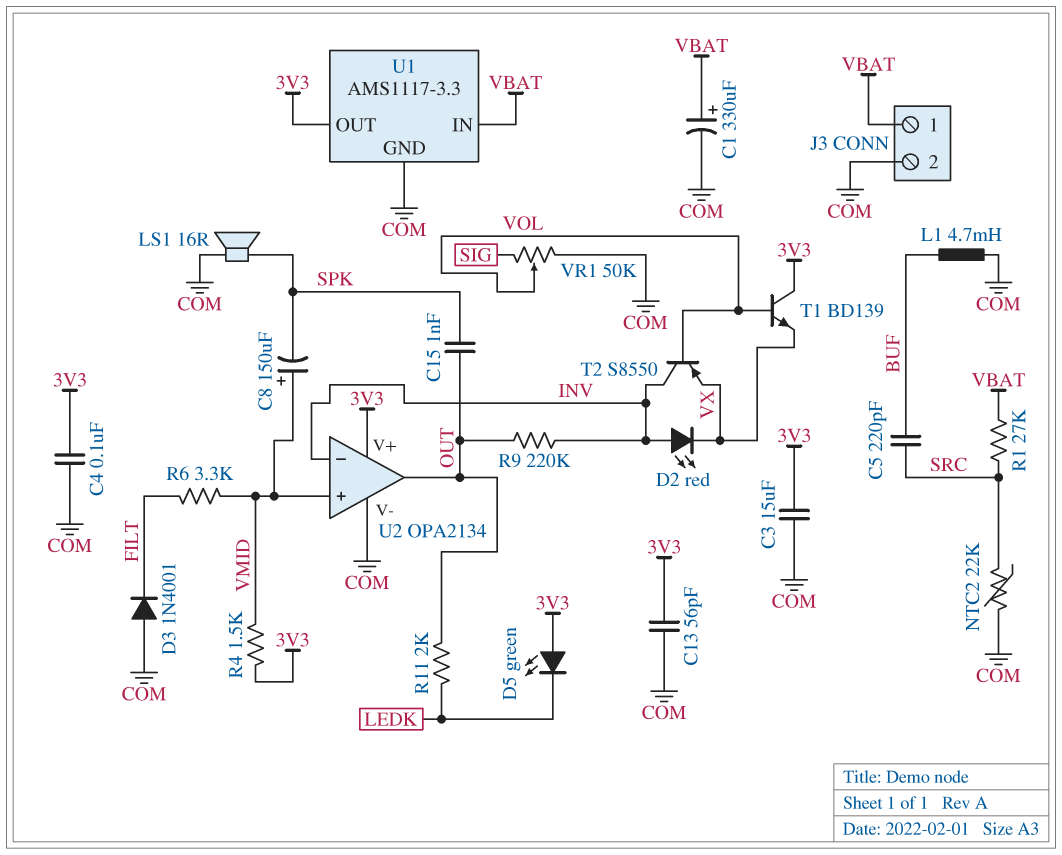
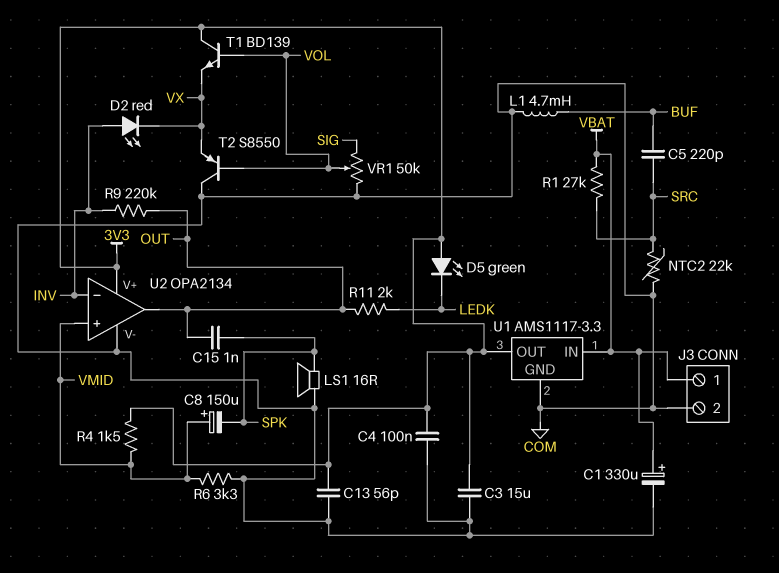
D3: diode 1N4001 (A COM, K FILT) -> none
R6: 3.3k (FILT, VMID) -> 3.3k (COM, VMID)
T2: PNP S8550 (B VOL, C INV, E VX) -> PNP S8550 (B VOL, C COM, E VX)

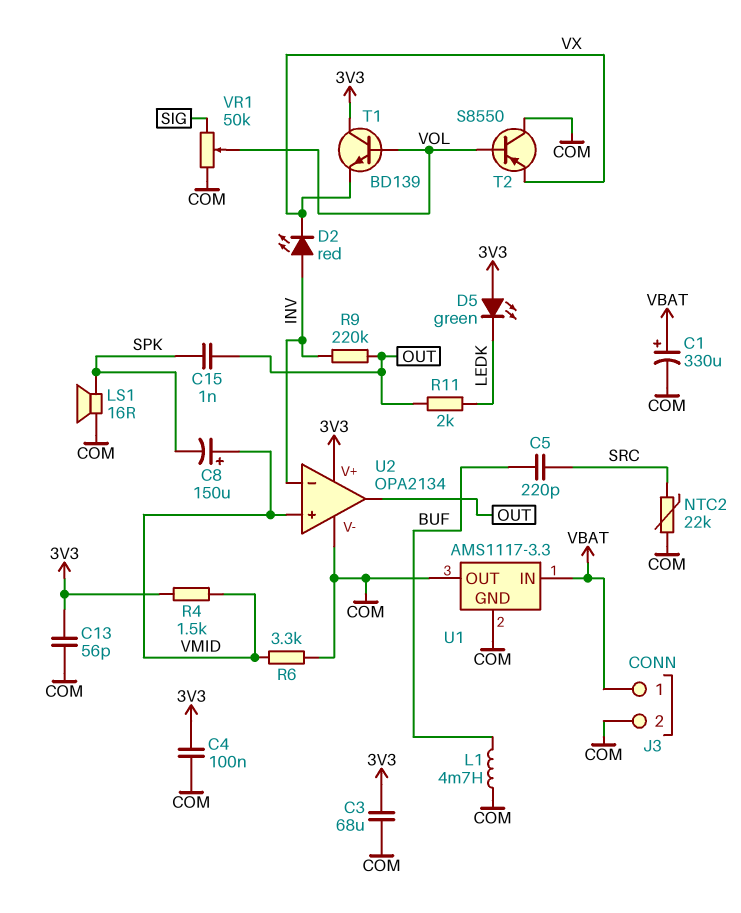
C3: 15uF (3V3, COM) -> 68uF (3V3, COM)
R1: 27k (SRC, VBAT) -> none
U1 pin OUT: 3V3 -> COM

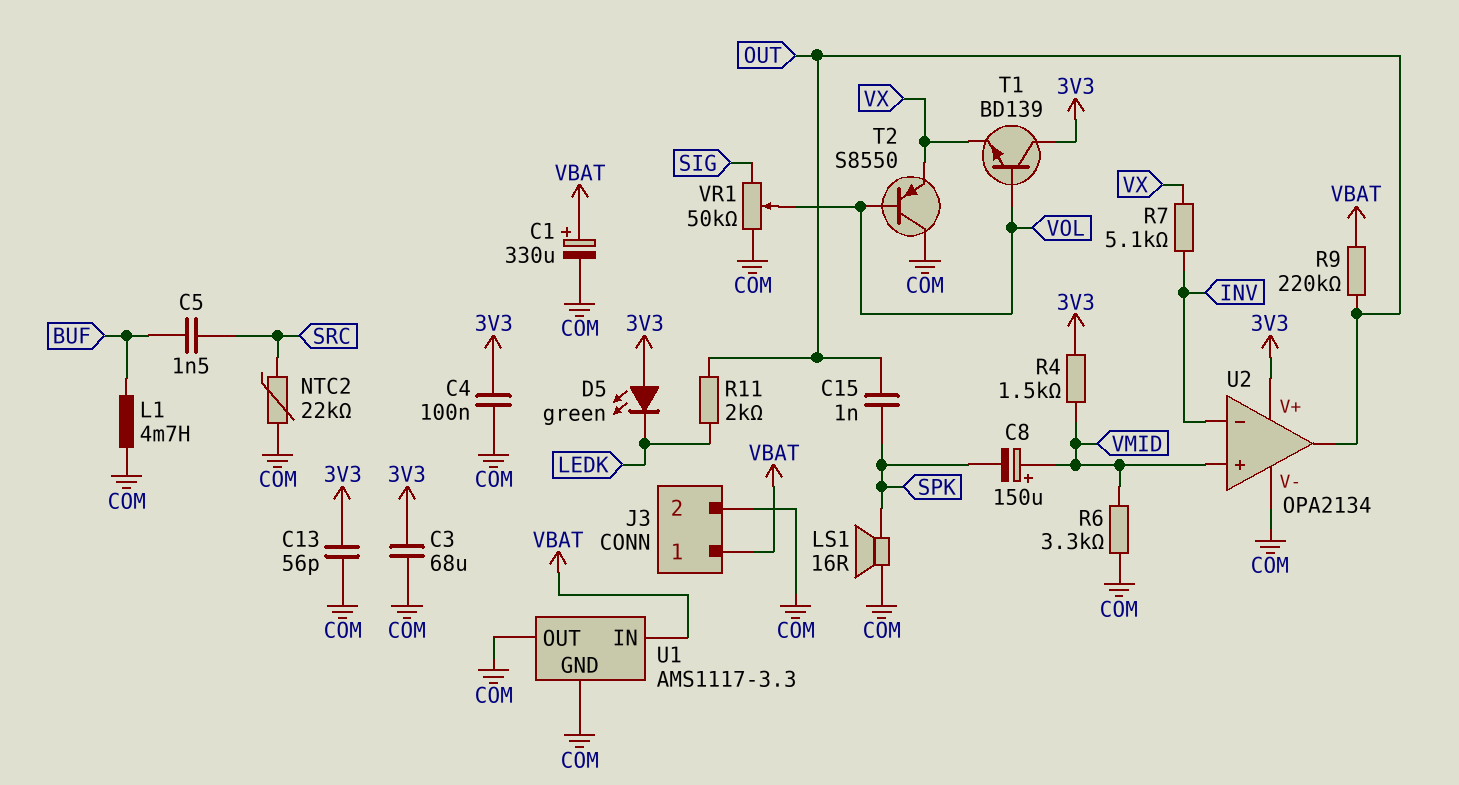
C5: 220pF (BUF, SRC) -> 1.5nF (BUF, SRC)
D2: LED red (A INV, K VX) -> none
R7: none -> 5.1k (INV, VX)
R9: 220k (INV, OUT) -> 220k (OUT, VBAT)

